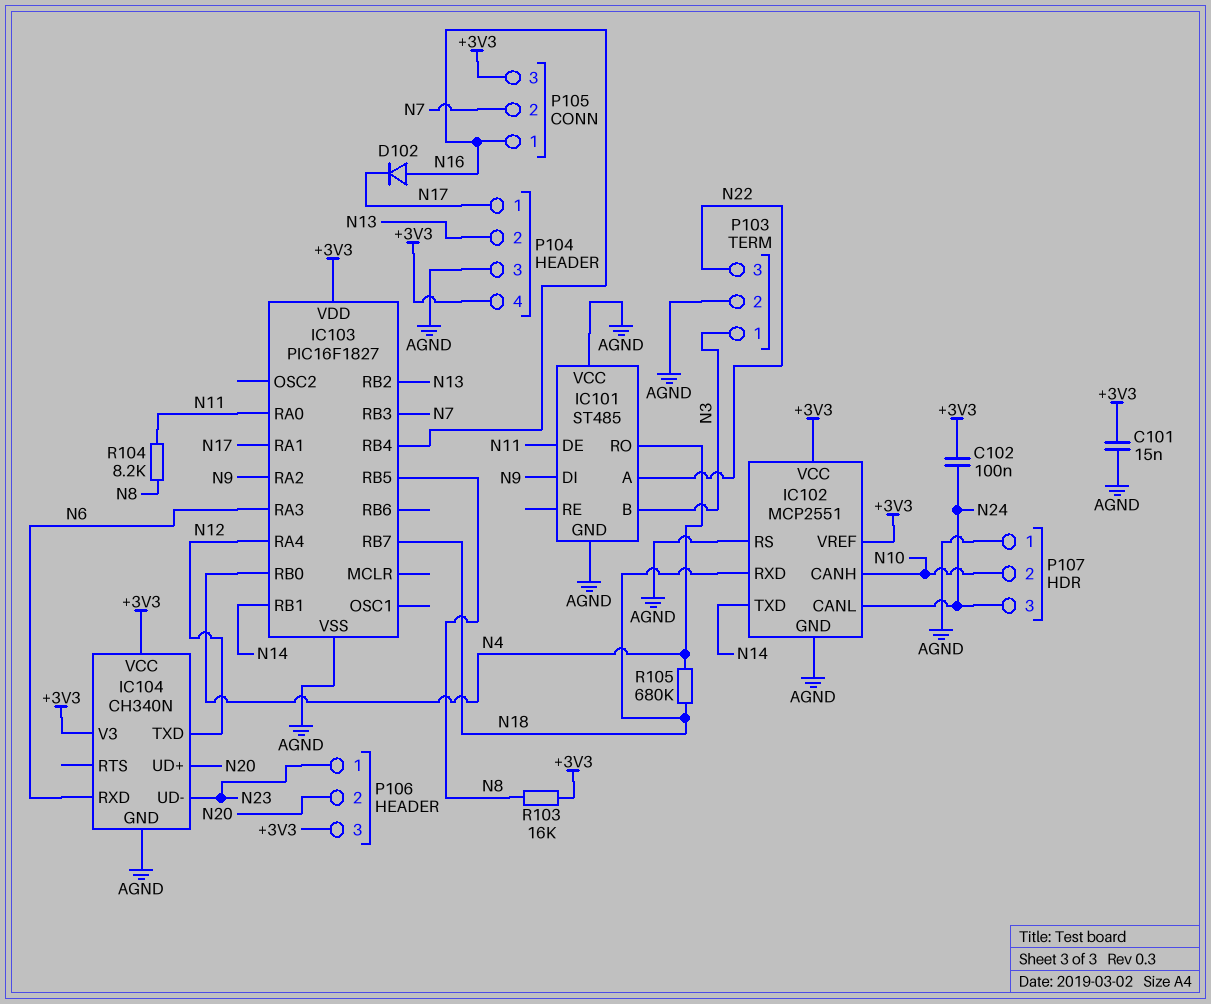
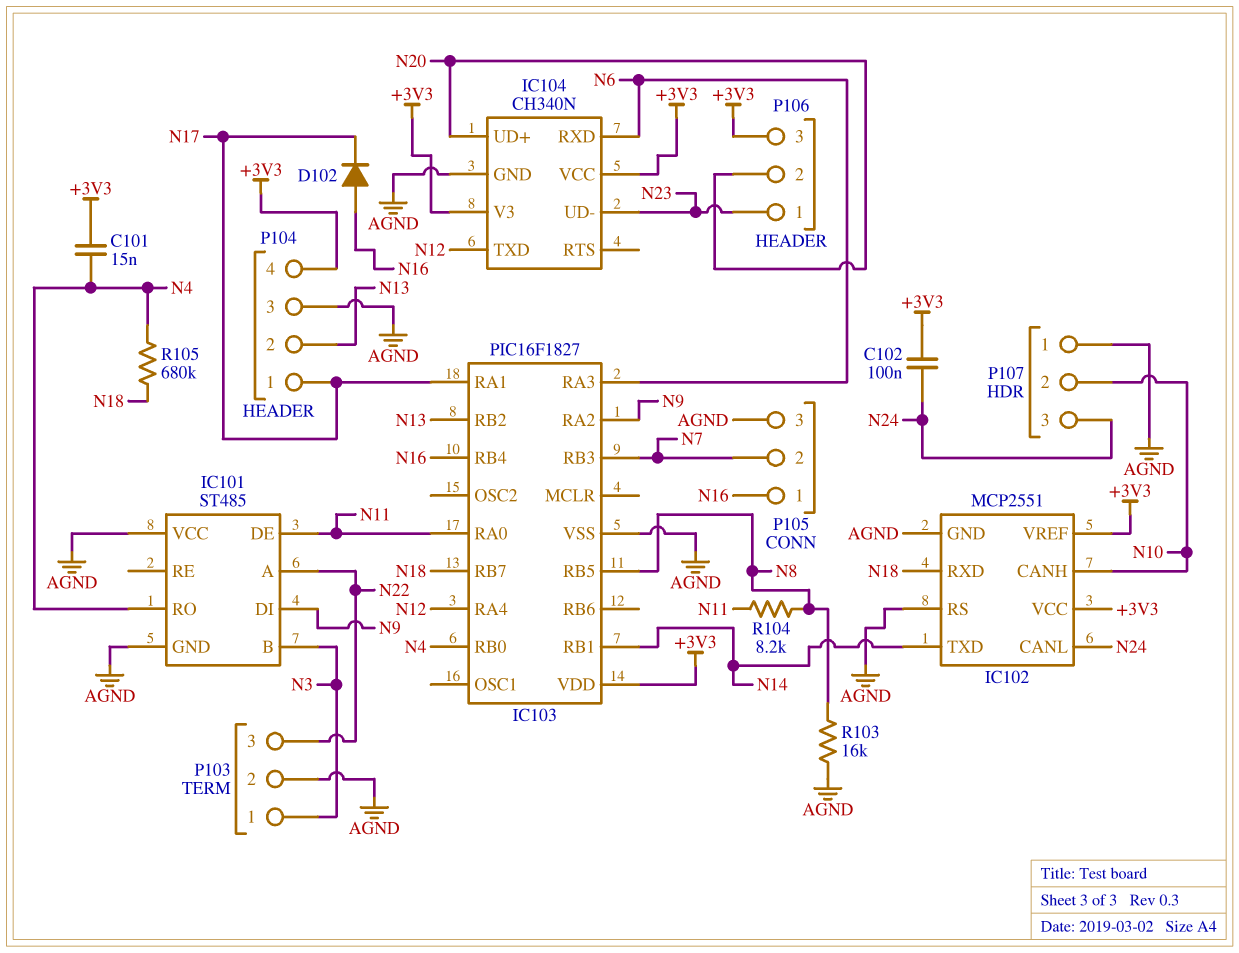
C101: 15nF (+3V3, AGND) -> 15nF (+3V3, N4)
P105 pin 3: +3V3 -> AGND
R103: 16k (+3V3, N8) -> 16k (AGND, N8)

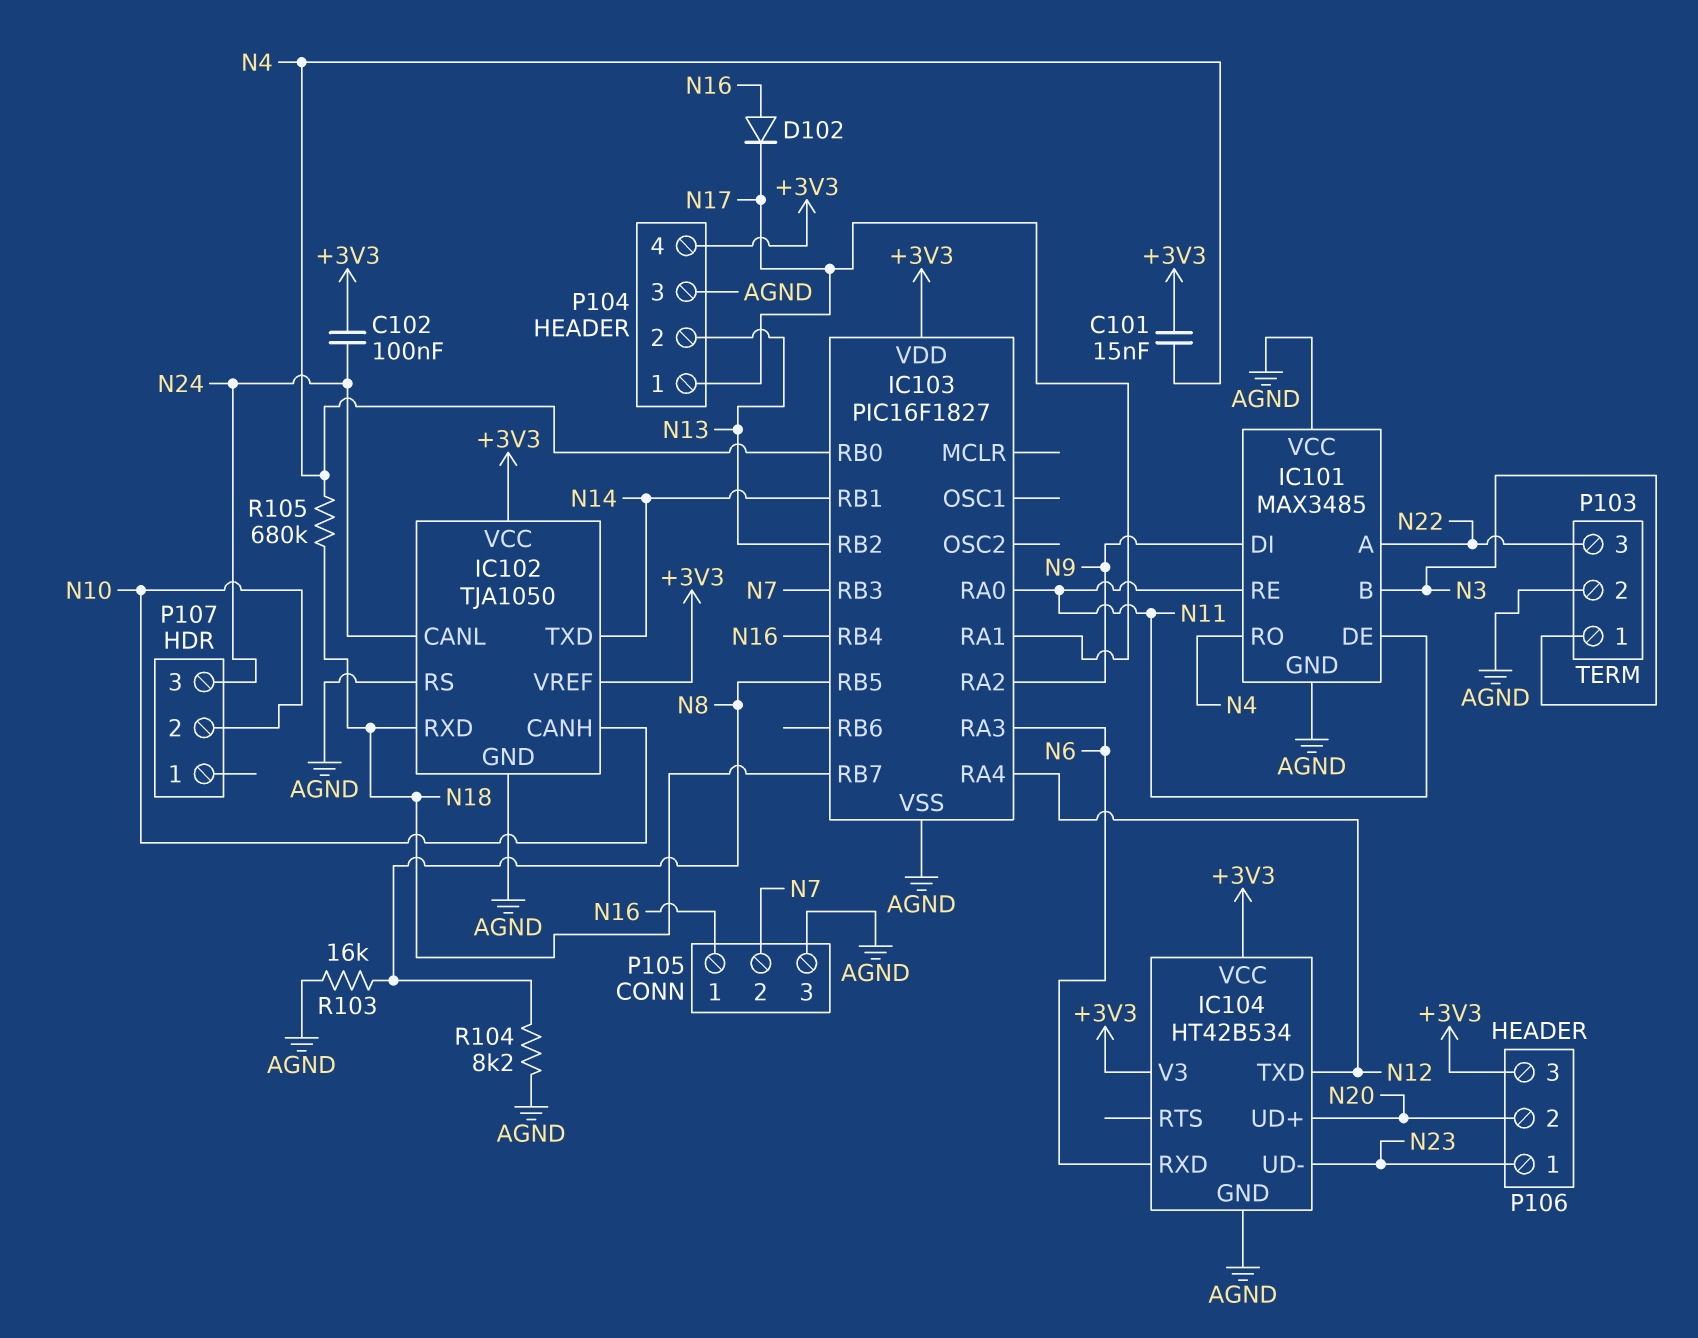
IC101: ST485 -> MAX3485
IC101 pin RE: none -> N11
IC102: MCP2551 -> TJA1050
IC104: CH340N -> HT42B534
P107 pin 1: AGND -> none
R104: 8.2k (N8, N11) -> 8.2k (AGND, N8)

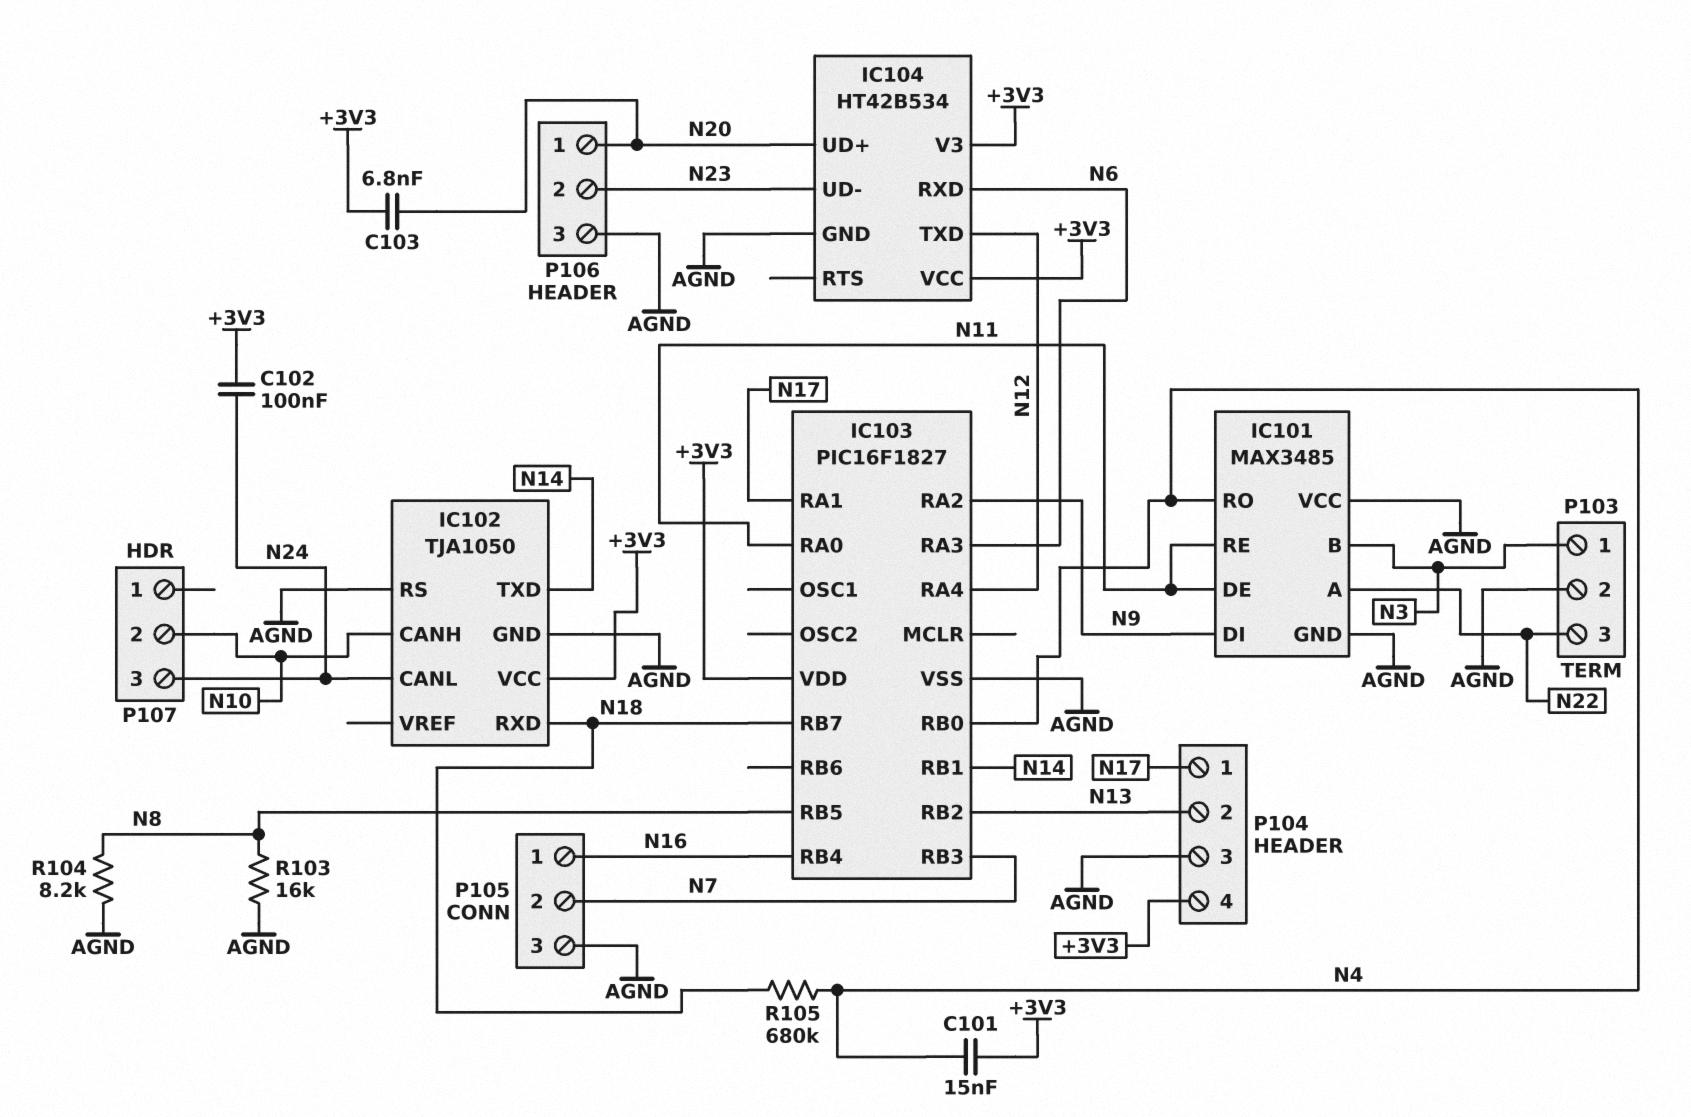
C103: none -> 6.8nF (+3V3, N20)
D102: diode (A N16, K N17) -> none
IC102 pin VREF: +3V3 -> none
P106 pin 1: N23 -> N20
P106 pin 2: N20 -> N23
P106 pin 3: +3V3 -> AGND

